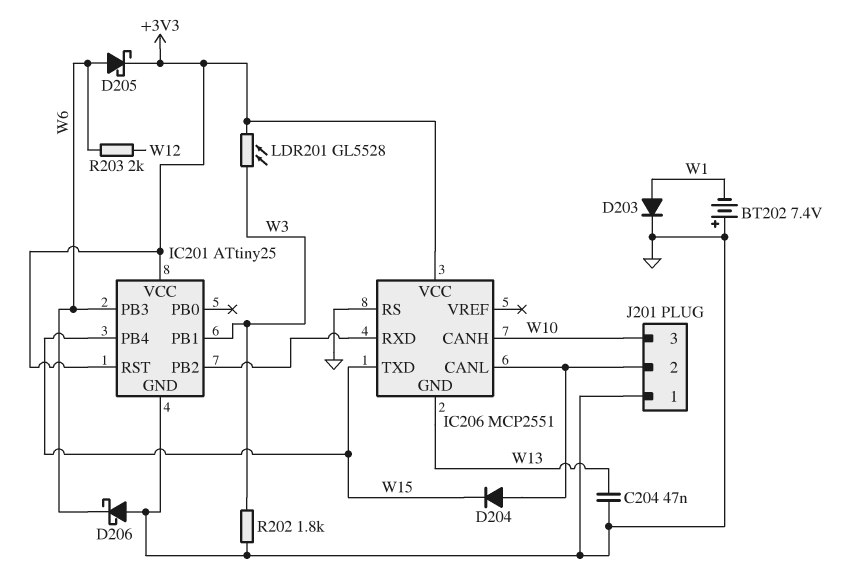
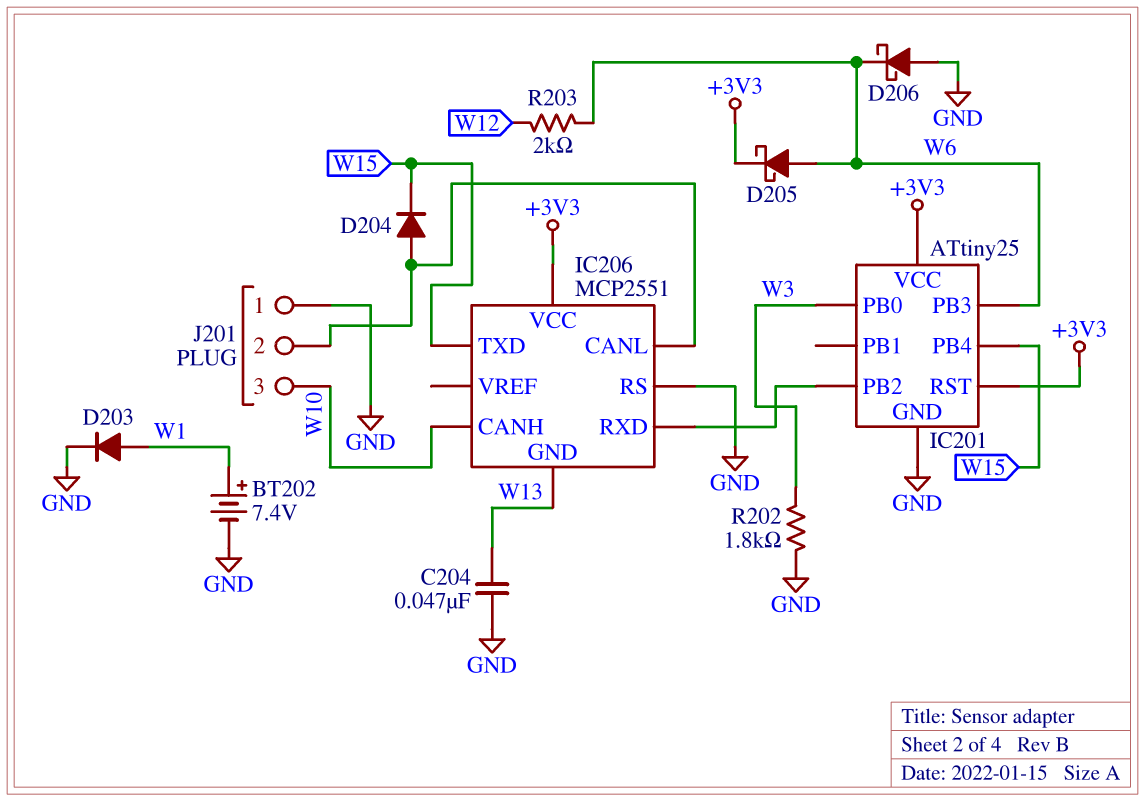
BT202: 7.4V (plus GND, minus W1) -> 7.4V (plus W1, minus GND)
IC201 pin PB0: none -> W3
IC201 pin PB1: W3 -> none
LDR201: GL5528 (+3V3, W3) -> none

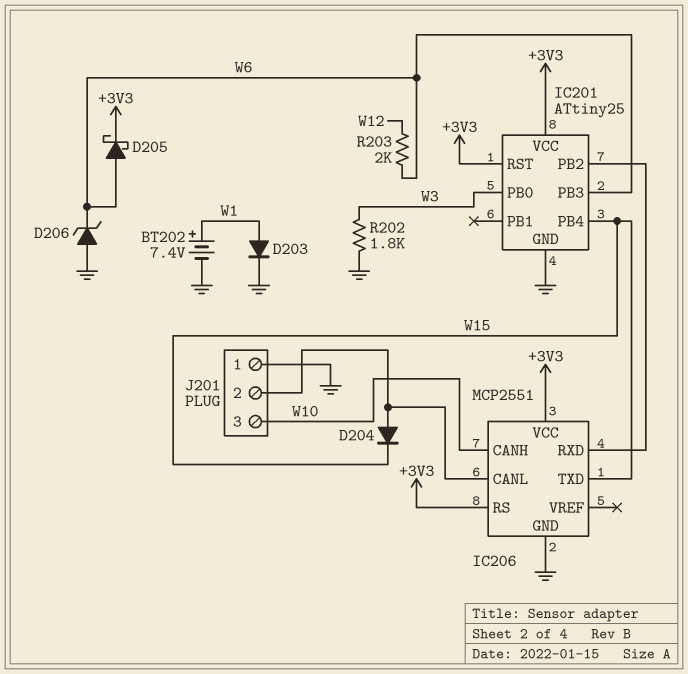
C204: 47nF (GND, W13) -> none
D206: schottky (A GND, K W6) -> zener (A GND, K W6)
IC206 pin GND: W13 -> GND
IC206 pin RS: GND -> +3V3

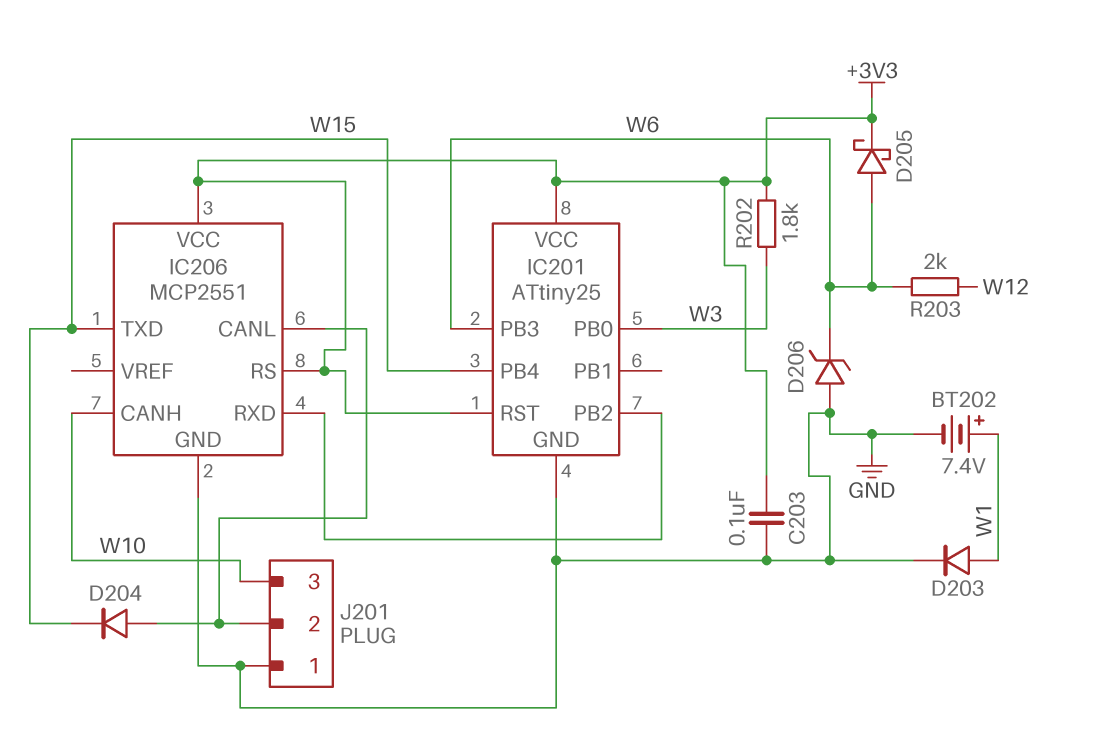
C203: none -> 100nF (+3V3, GND)
R202: 1.8k (GND, W3) -> 1.8k (+3V3, W3)

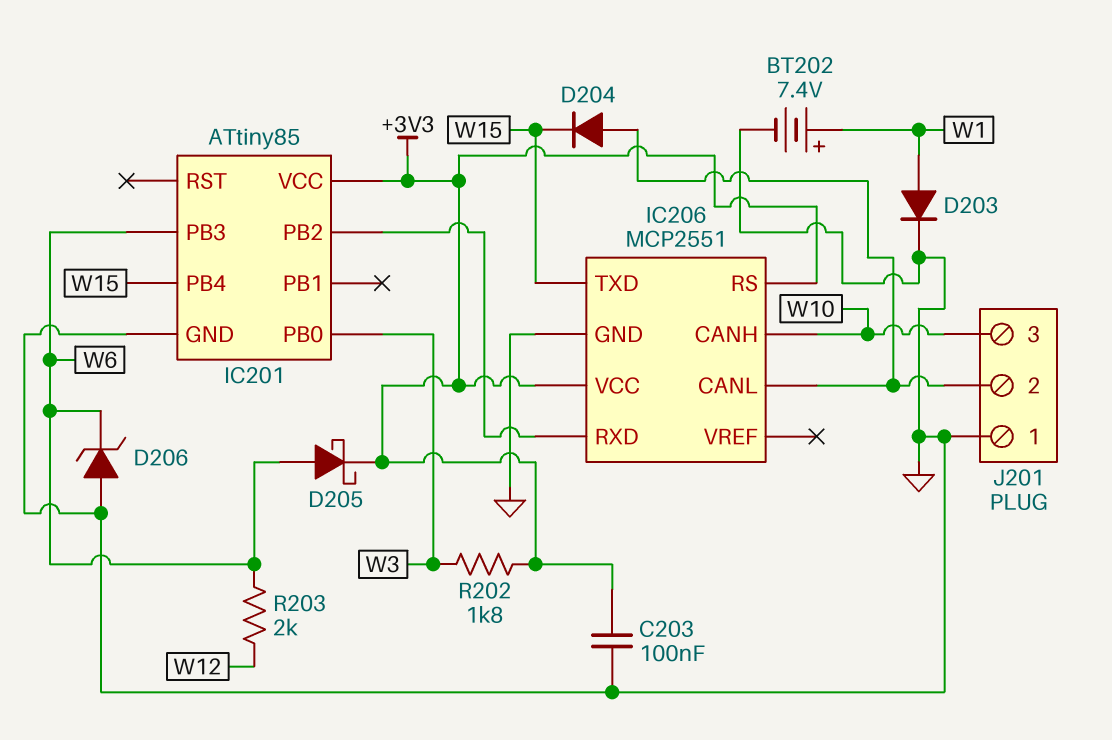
IC201: ATtiny25 -> ATtiny85
IC201 pin RST: +3V3 -> none

